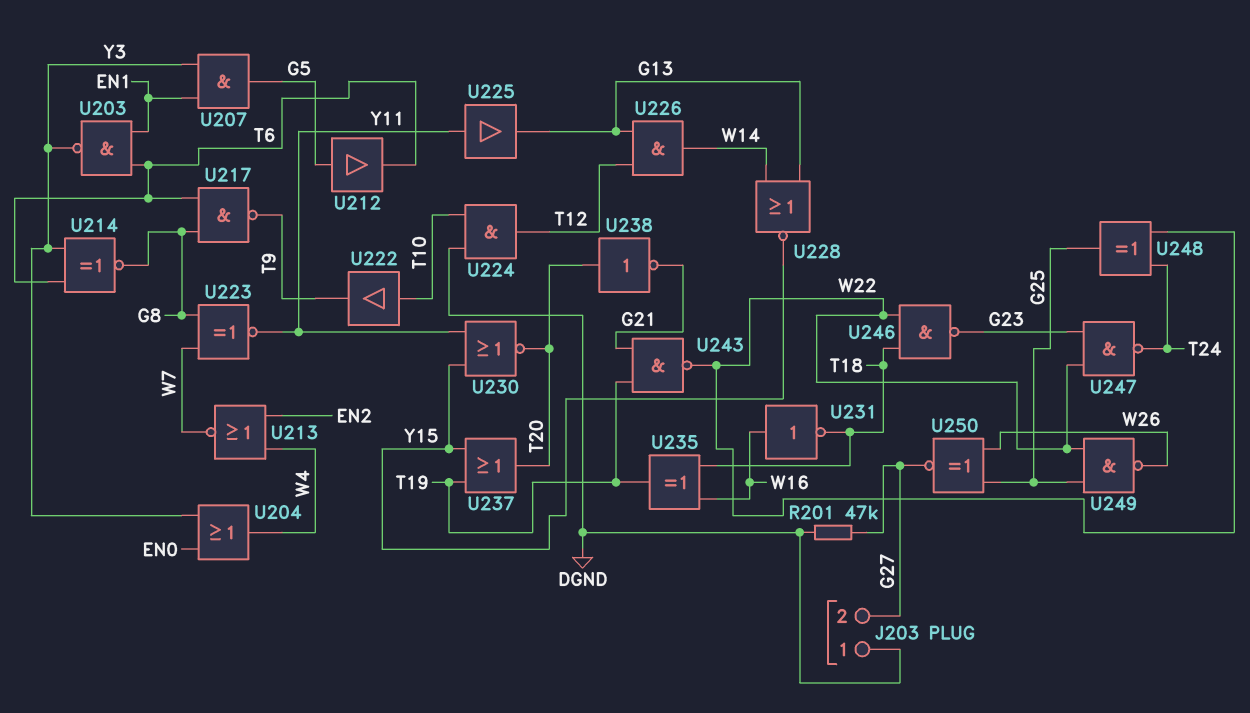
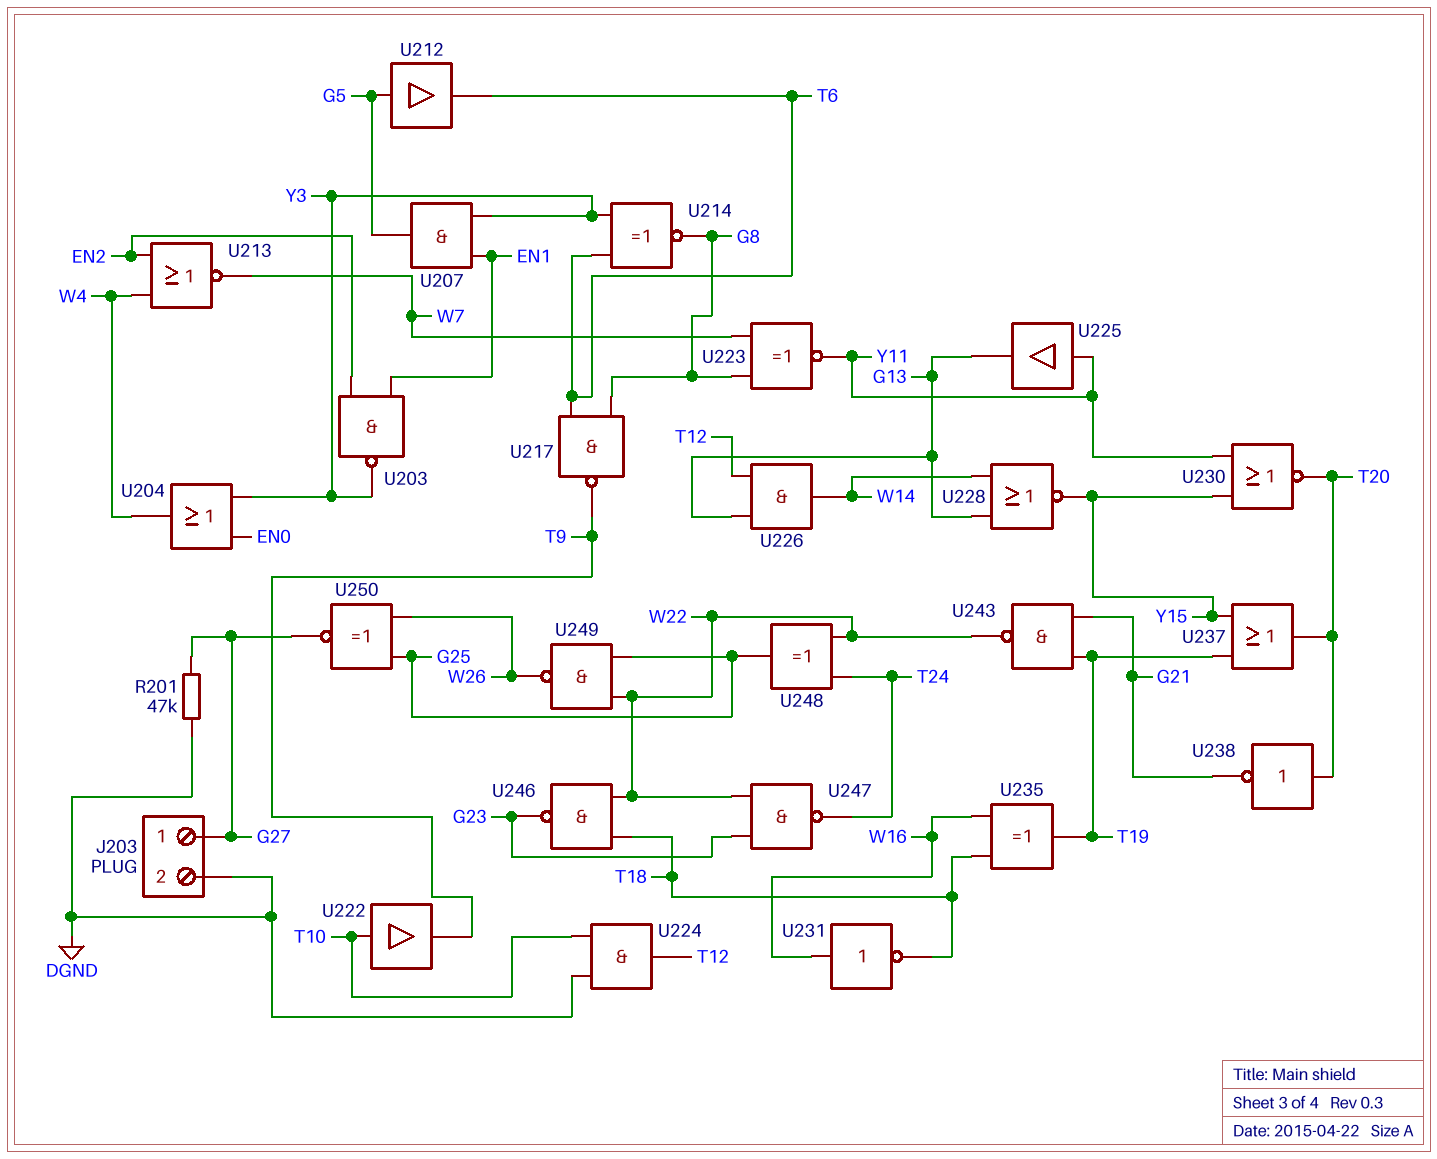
J203 pin 1: DGND -> G27
J203 pin 2: G27 -> DGND
U203: NAND (in EN1, in T6, out Y3) -> NAND (in EN1, in EN2, out Y3)

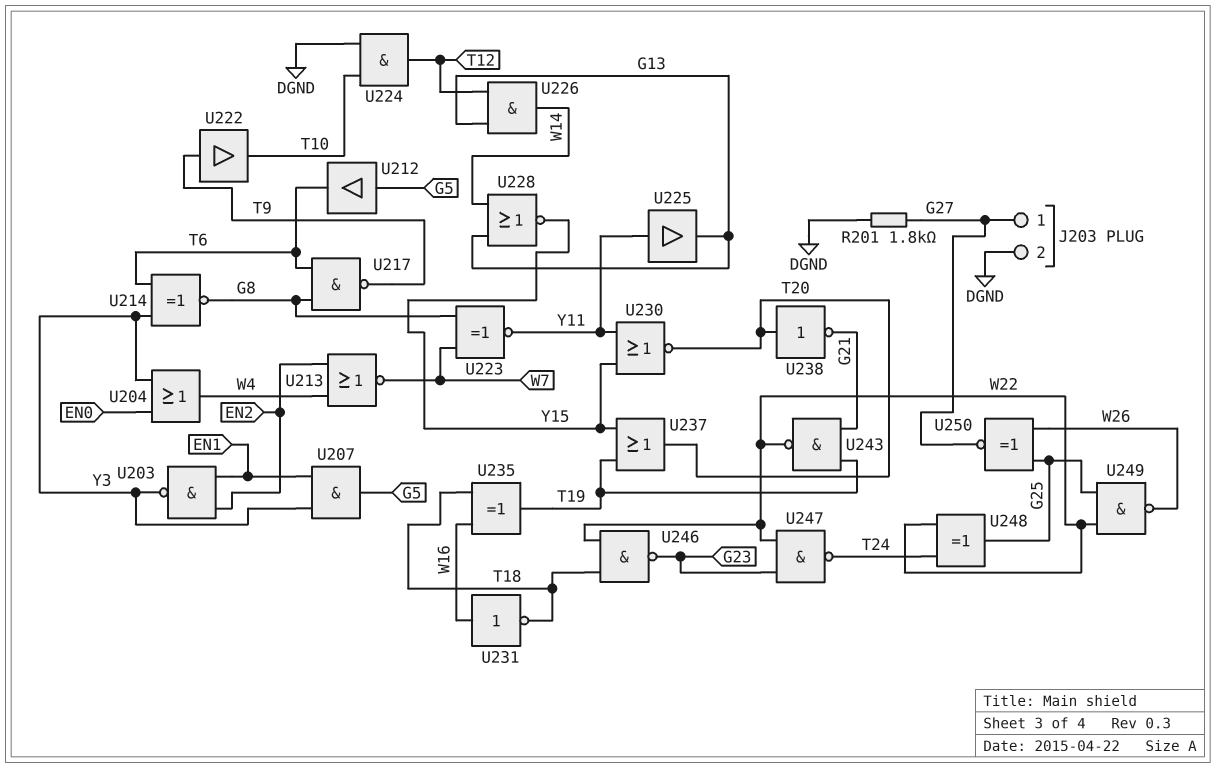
R201: 47k (DGND, G27) -> 1.8k (DGND, G27)
U222: buffer (in T10, out T9) -> buffer (in T9, out T10)

